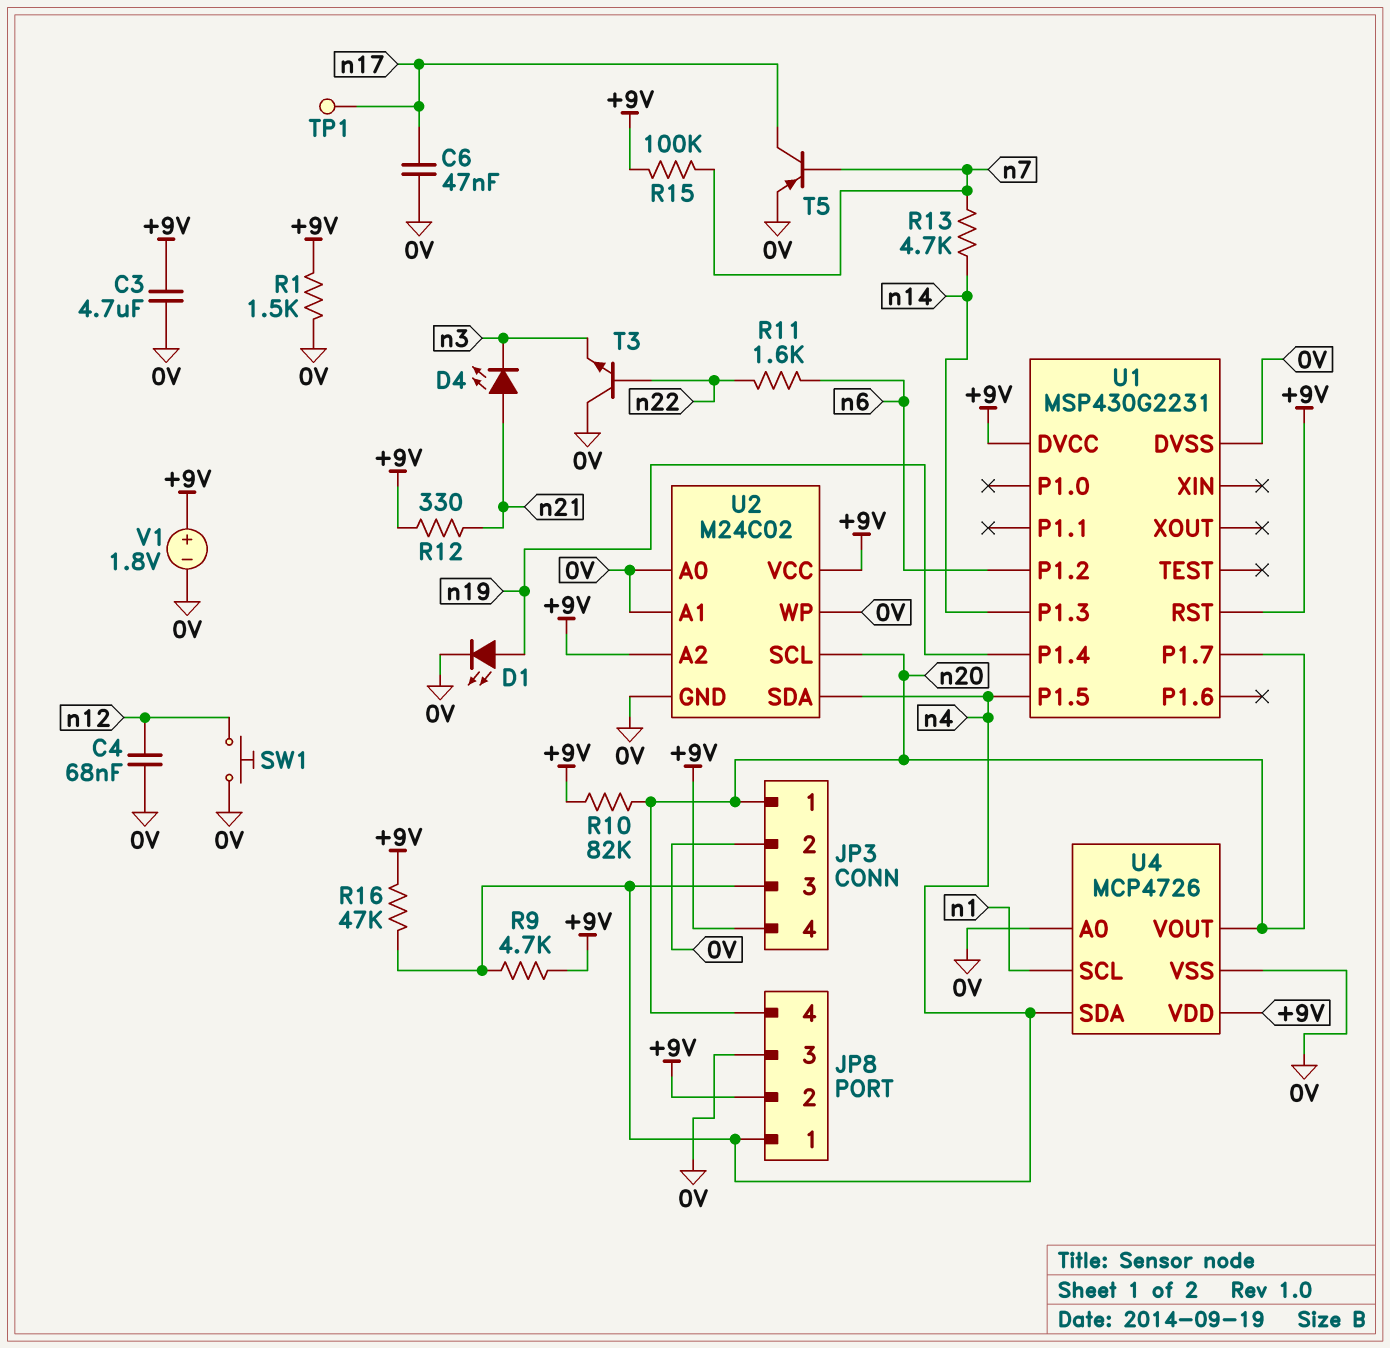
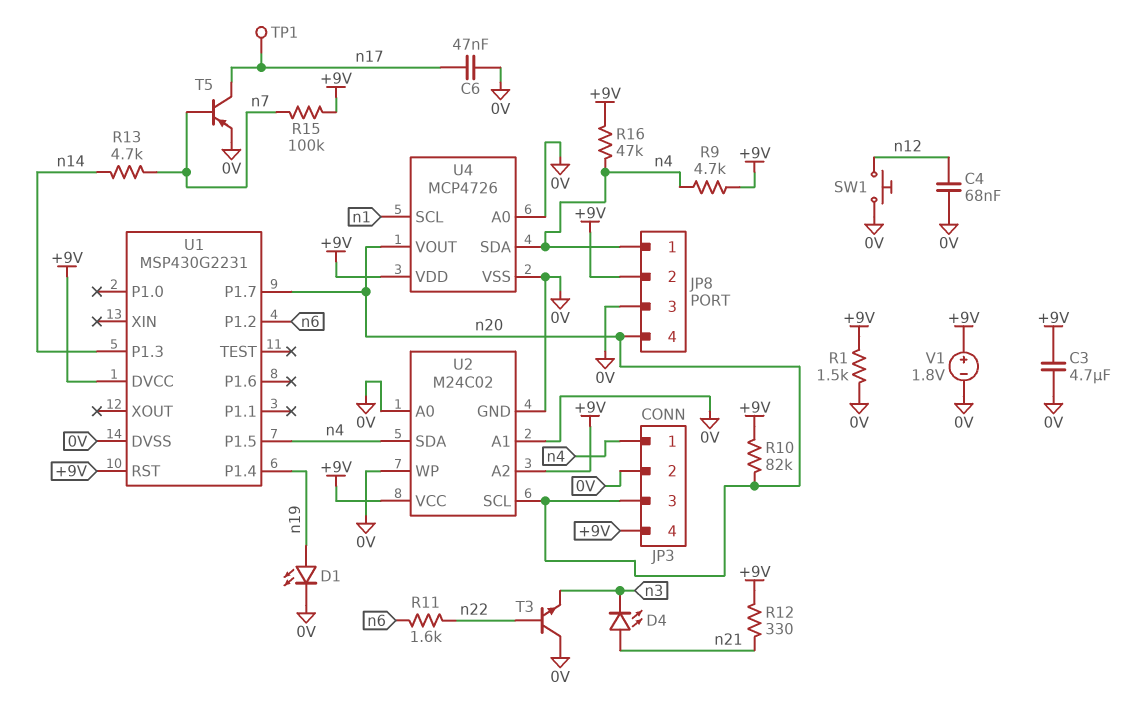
JP3 pin 1: n20 -> n4
JP3 pin 3: n4 -> n20

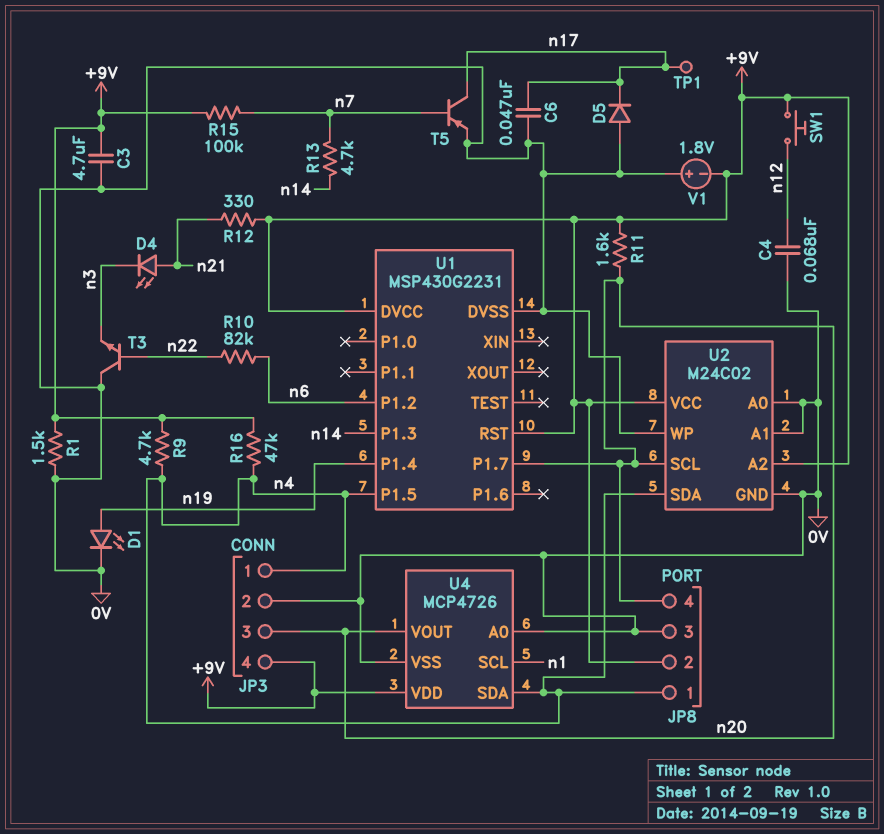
D5: none -> diode (A 0V, K n17)
R10: 82k (+9V, n20) -> 82k (n6, n22)
R11: 1.6k (n6, n22) -> 1.6k (+9V, n20)
SW1: button (0V, n12) -> button (+9V, n12)
V1: 1.8V (plus +9V, minus 0V) -> 1.8V (plus 0V, minus +9V)

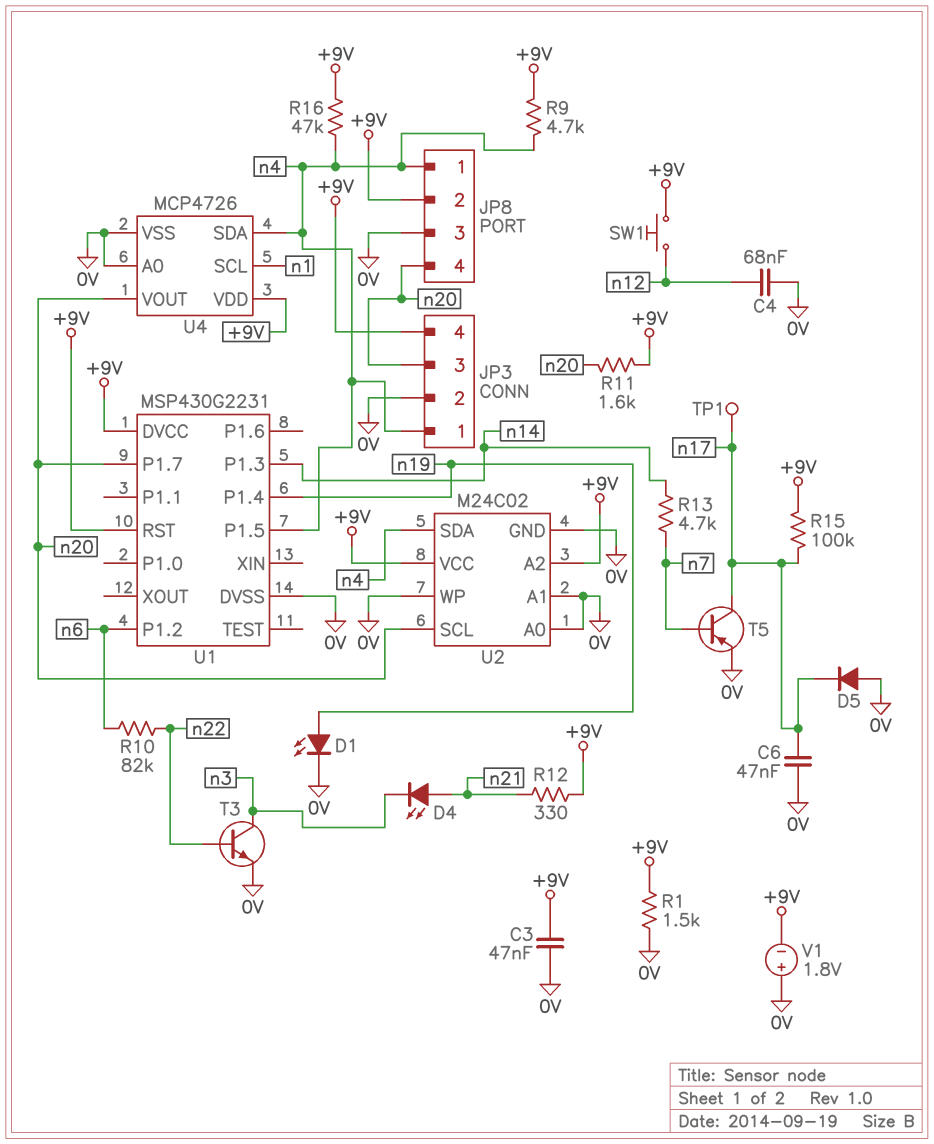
C3: 4.7uF (+9V, 0V) -> 47nF (+9V, 0V)
R15: 100k (+9V, n7) -> 100k (+9V, n17)
T3: NPN (B n22, C 0V, E n3) -> NPN (B n22, C n3, E 0V)

